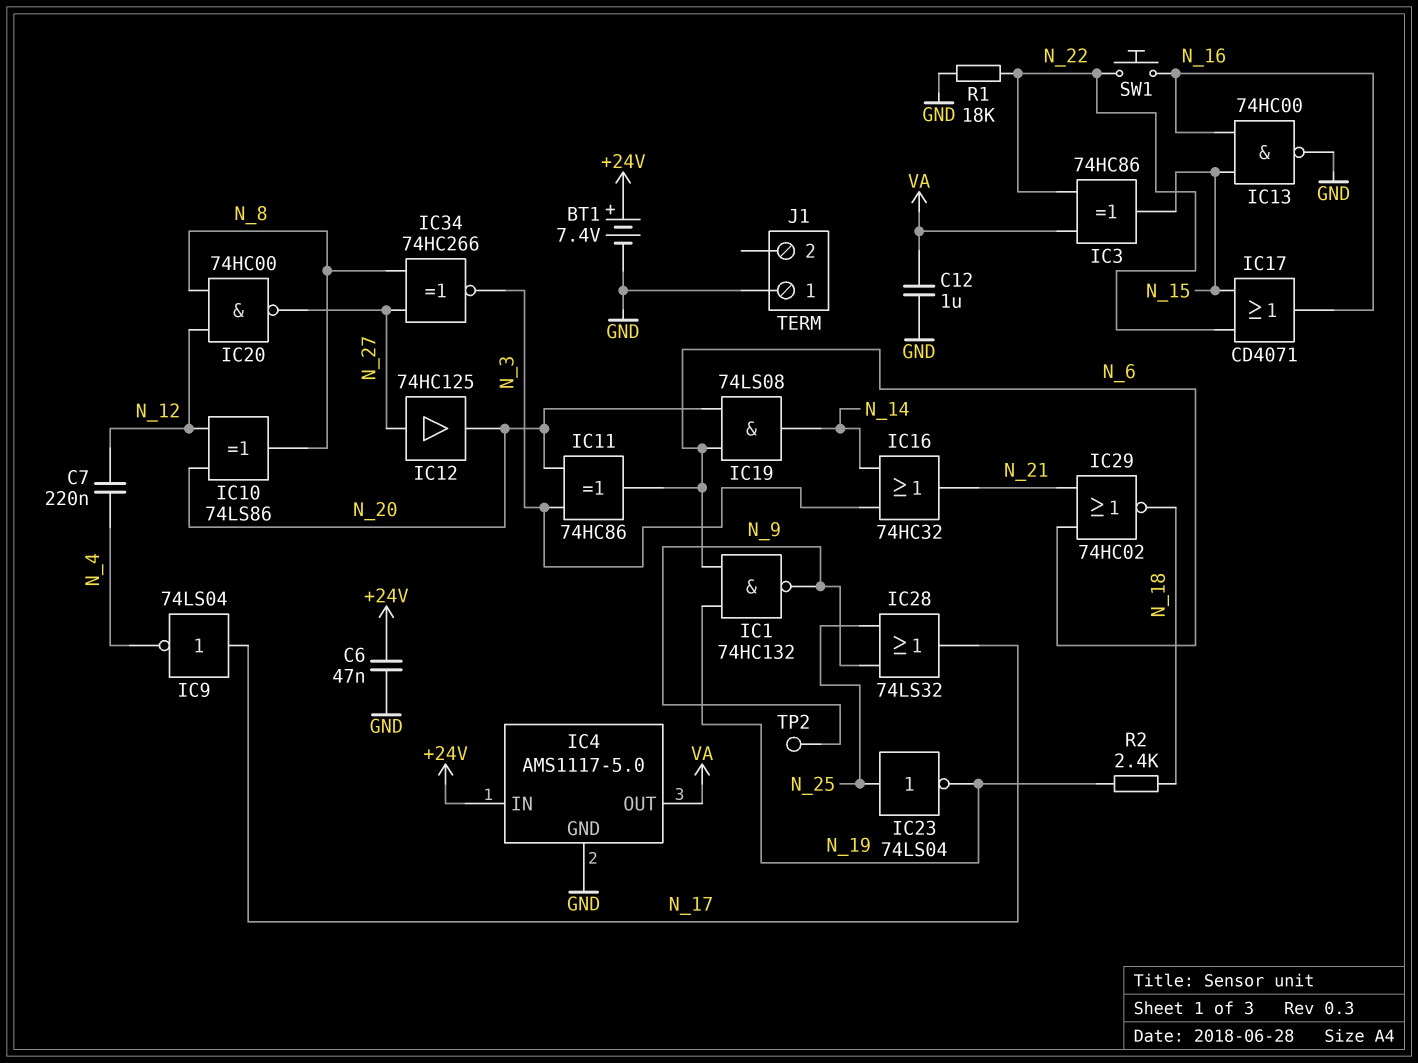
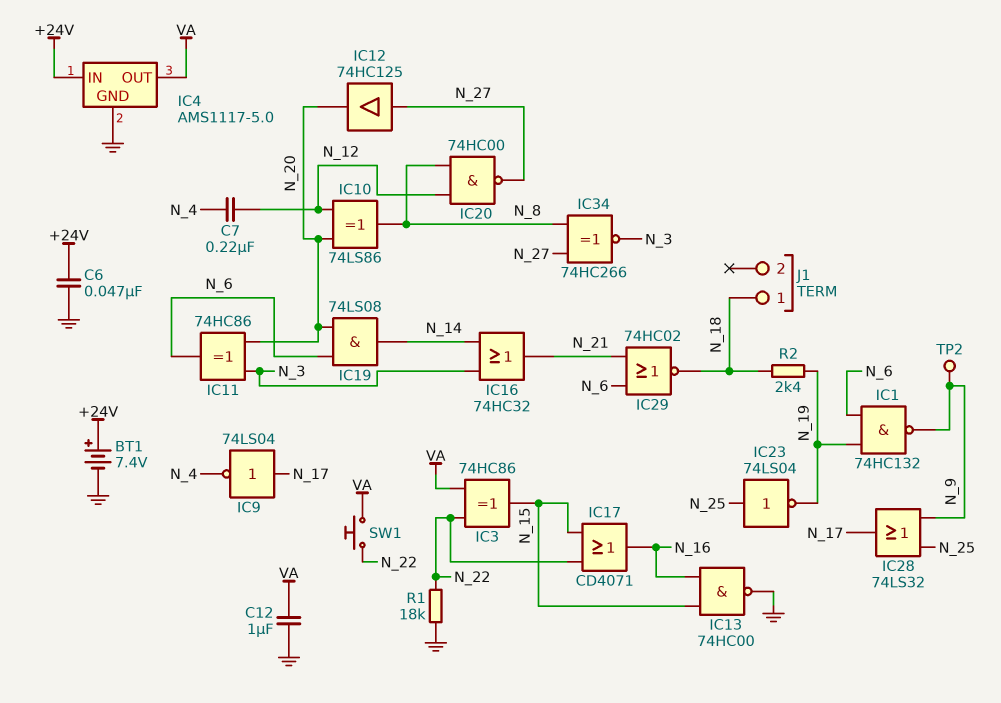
J1 pin 1: GND -> N_18
SW1: button (N_16, N_22) -> button (N_22, VA)

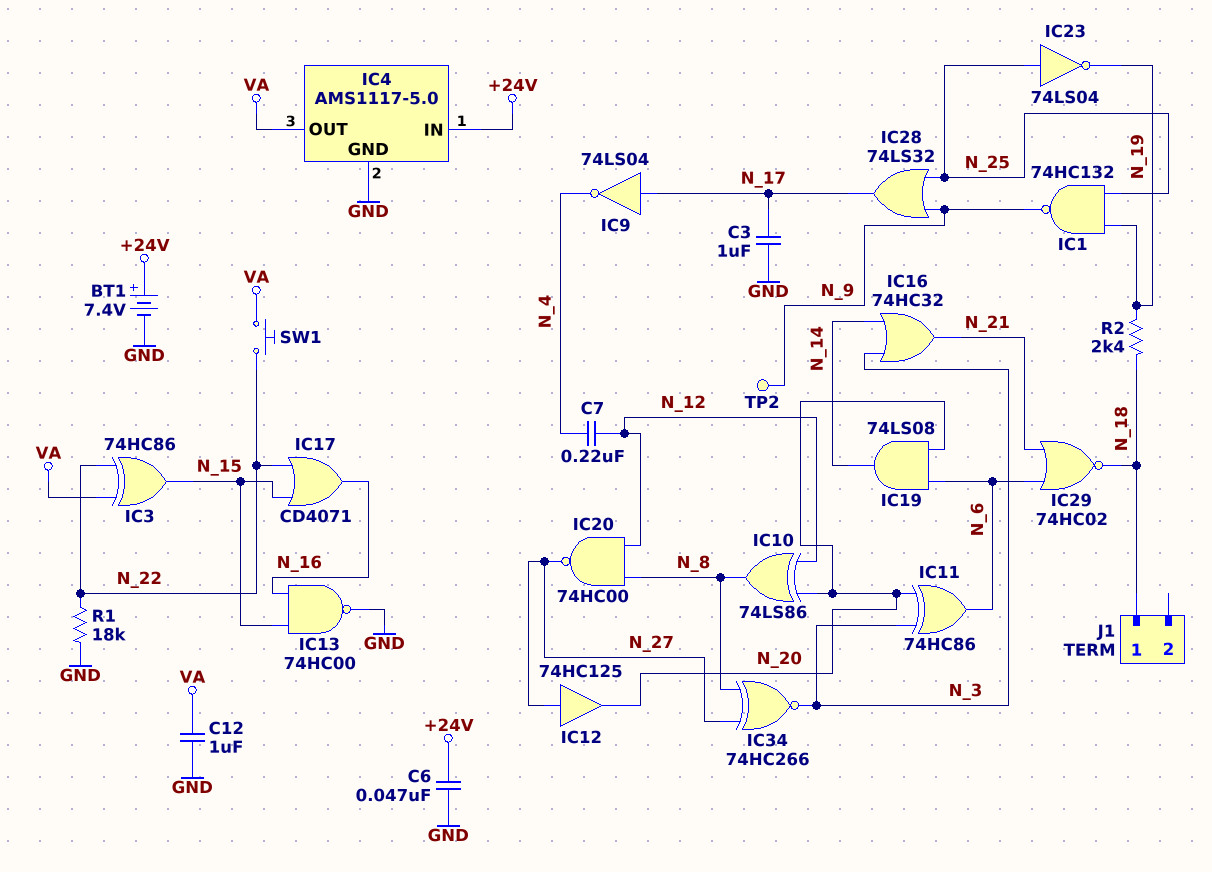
C3: none -> 1uF (GND, N_17)
IC1: NAND 74HC132 (in N_6, in N_19, out N_9) -> NAND 74HC132 (in N_19, in N_25, out N_9)

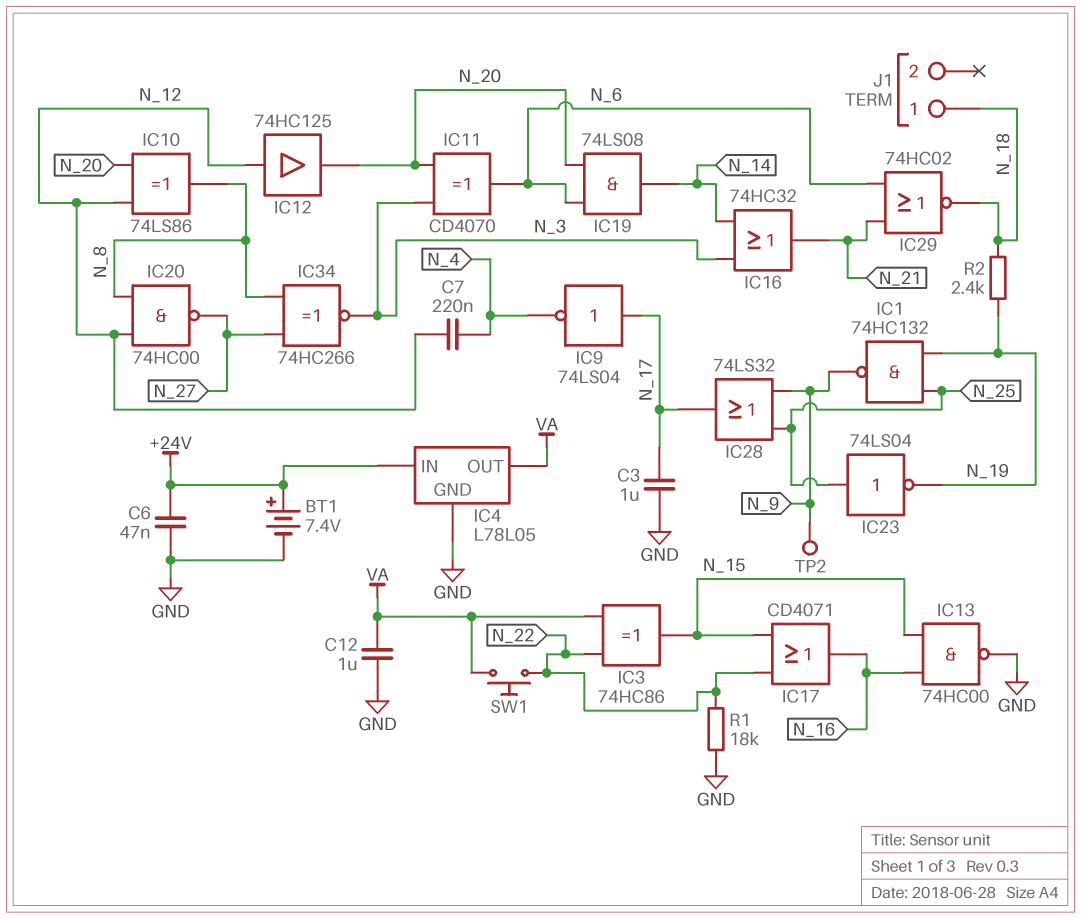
IC4: AMS1117-5.0 -> L78L05
IC11: XOR 74HC86 (in N_3, in N_20, out N_6) -> XOR CD4070 (in N_3, in N_20, out N_6)
IC12: buffer 74HC125 (in N_27, out N_20) -> buffer 74HC125 (in N_12, out N_20)

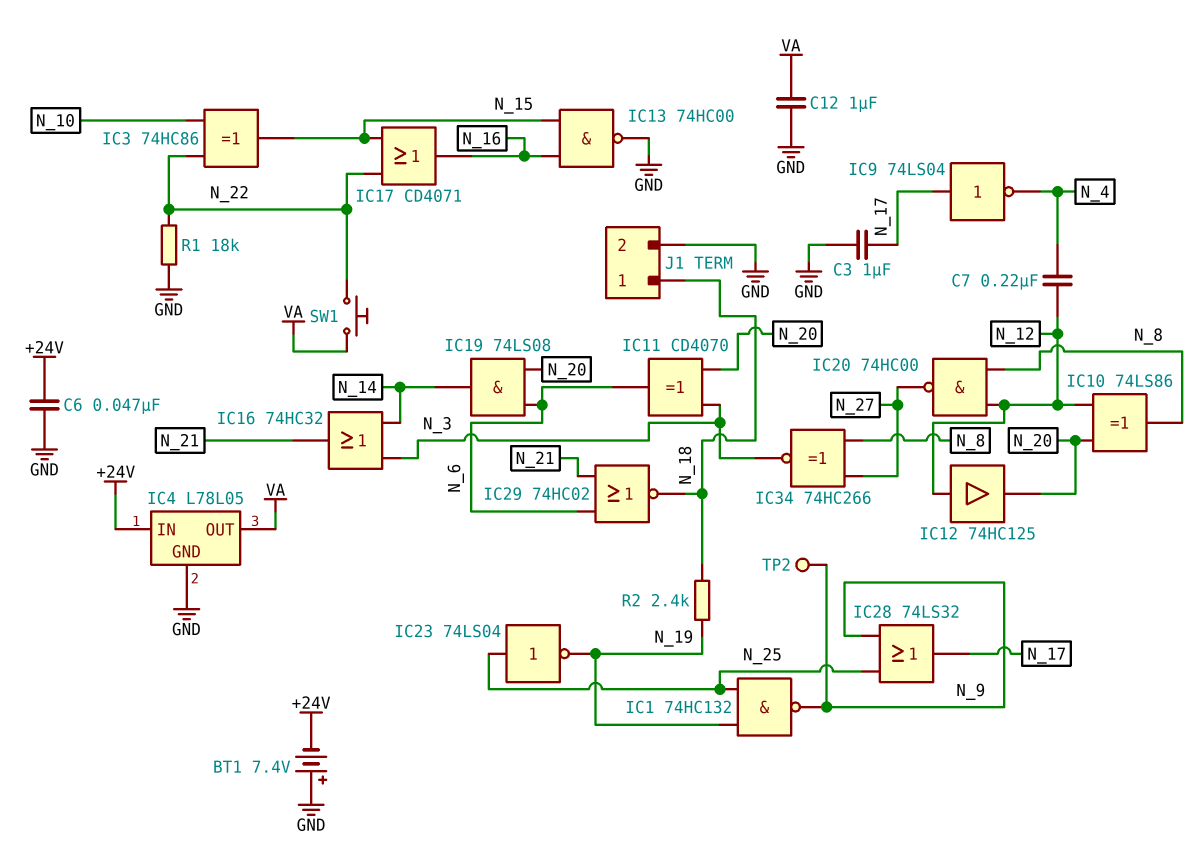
BT1: 7.4V (plus +24V, minus GND) -> 7.4V (plus GND, minus +24V)
IC3: XOR 74HC86 (in N_22, in VA, out N_15) -> XOR 74HC86 (in N_10, in N_22, out N_15)
J1 pin 2: none -> GND

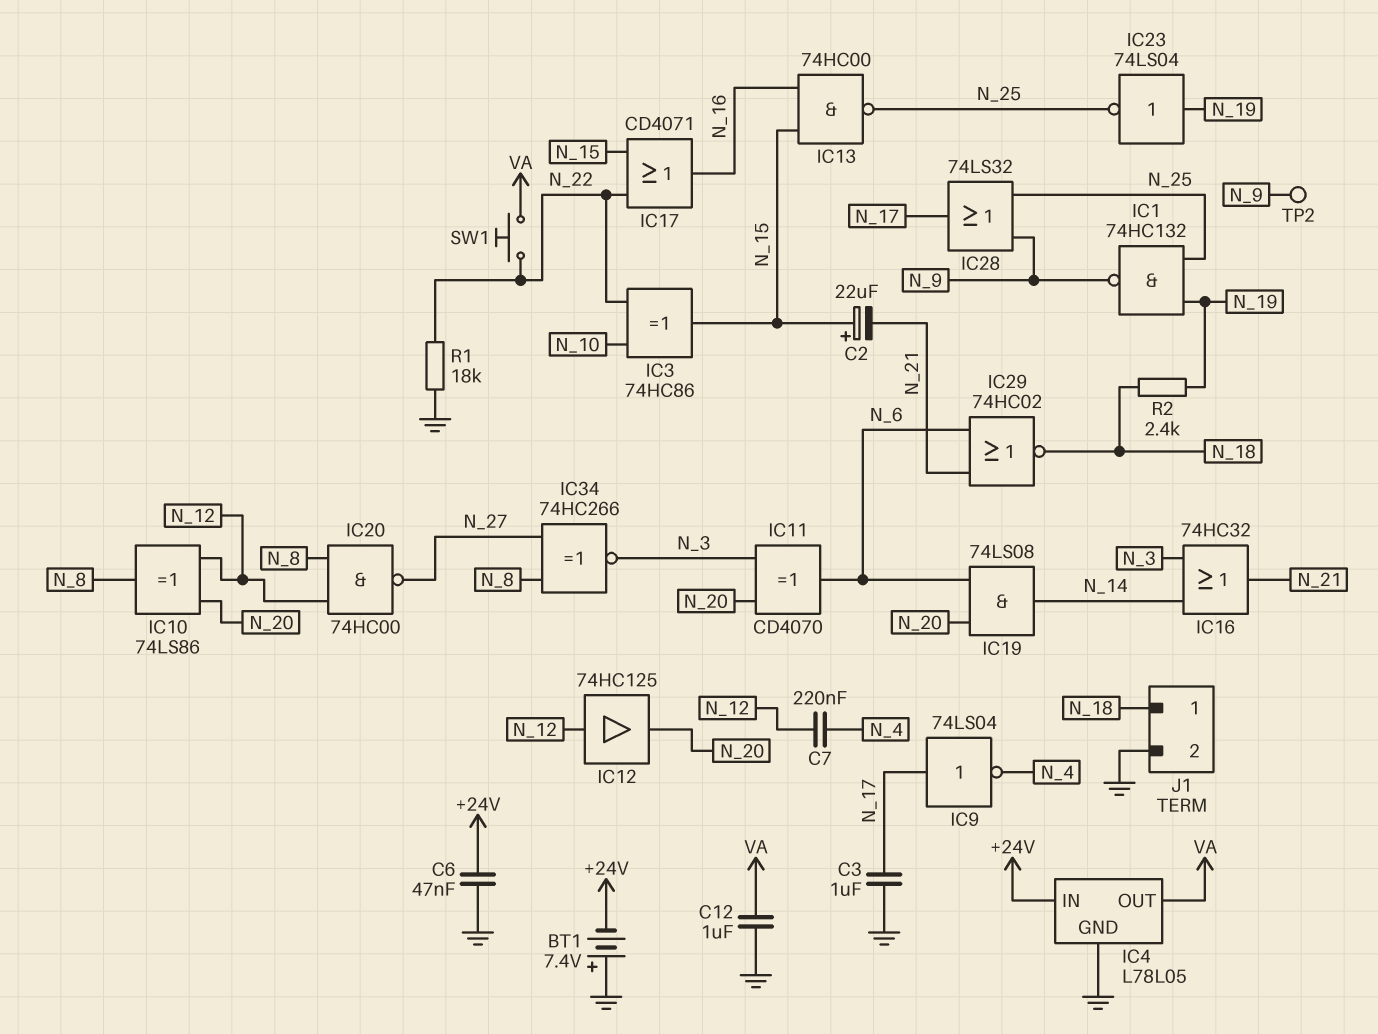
C2: none -> 22uF (plus N_15, minus N_21)
IC13: NAND 74HC00 (in N_15, in N_16, out GND) -> NAND 74HC00 (in N_15, in N_16, out N_25)
IC23: NOT 74LS04 (in N_25, out N_19) -> NOT 74LS04 (in N_19, out N_25)

